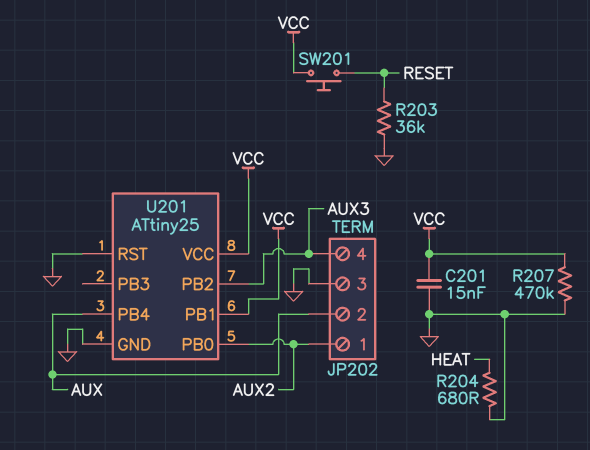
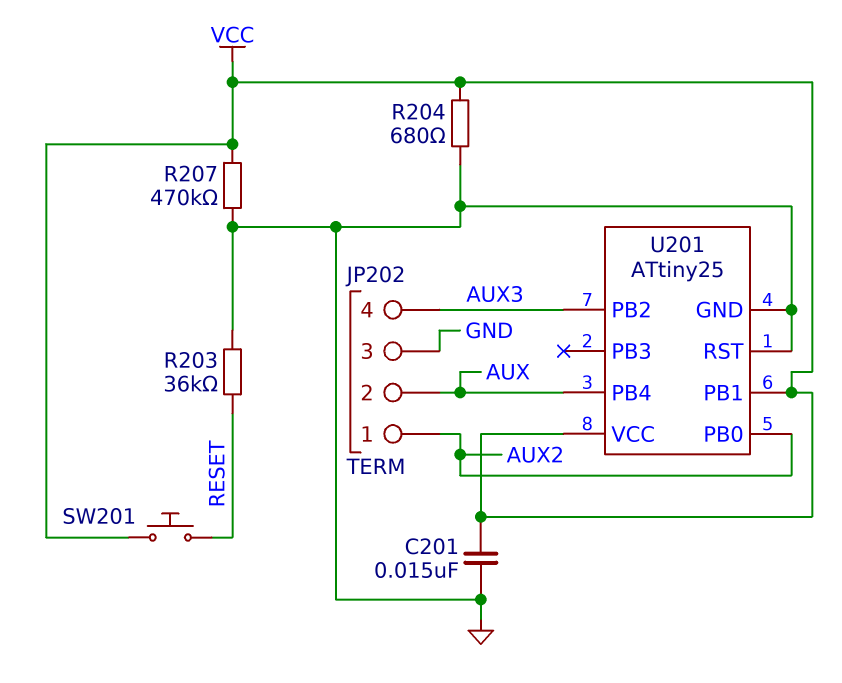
R204: 680 (GND, HEAT) -> 680 (GND, VCC)

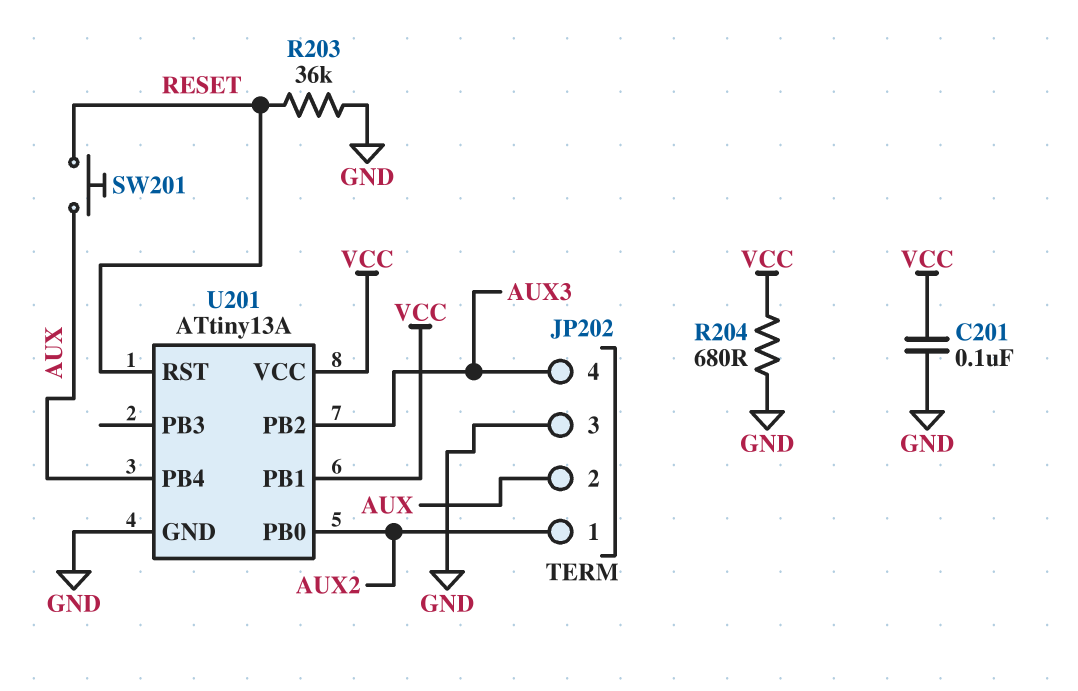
C201: 15nF (GND, VCC) -> 100nF (GND, VCC)
R207: 470k (GND, VCC) -> none
SW201: button (RESET, VCC) -> button (AUX, RESET)
U201: ATtiny25 -> ATtiny13A
U201 pin RST: GND -> RESET

